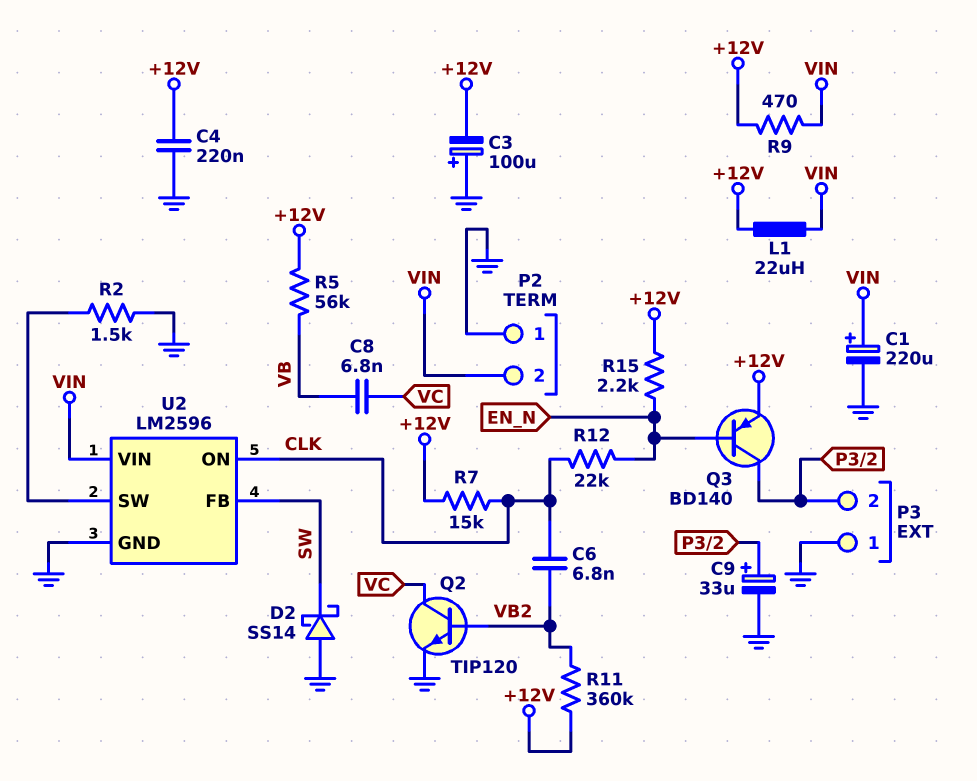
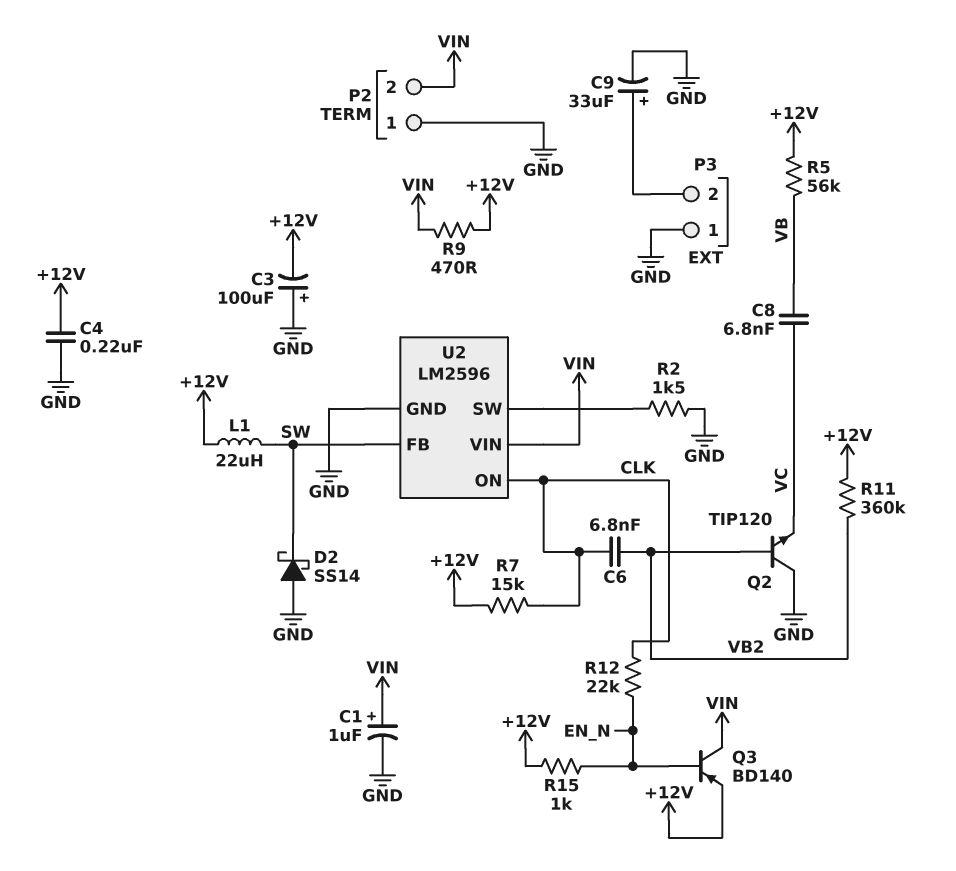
C1: 220uF (plus VIN, minus GND) -> 1uF (plus VIN, minus GND)
L1: 22uH (+12V, VIN) -> 22uH (+12V, SW)
Q2: NPN TIP120 (B VB2, C VC, E GND) -> NPN TIP120 (B VB2, C GND, E VC)
Q3: PNP BD140 (B EN_N, C P3/2, E +12V) -> PNP BD140 (B EN_N, C VIN, E +12V)
R15: 2.2k (+12V, EN_N) -> 1k (+12V, EN_N)

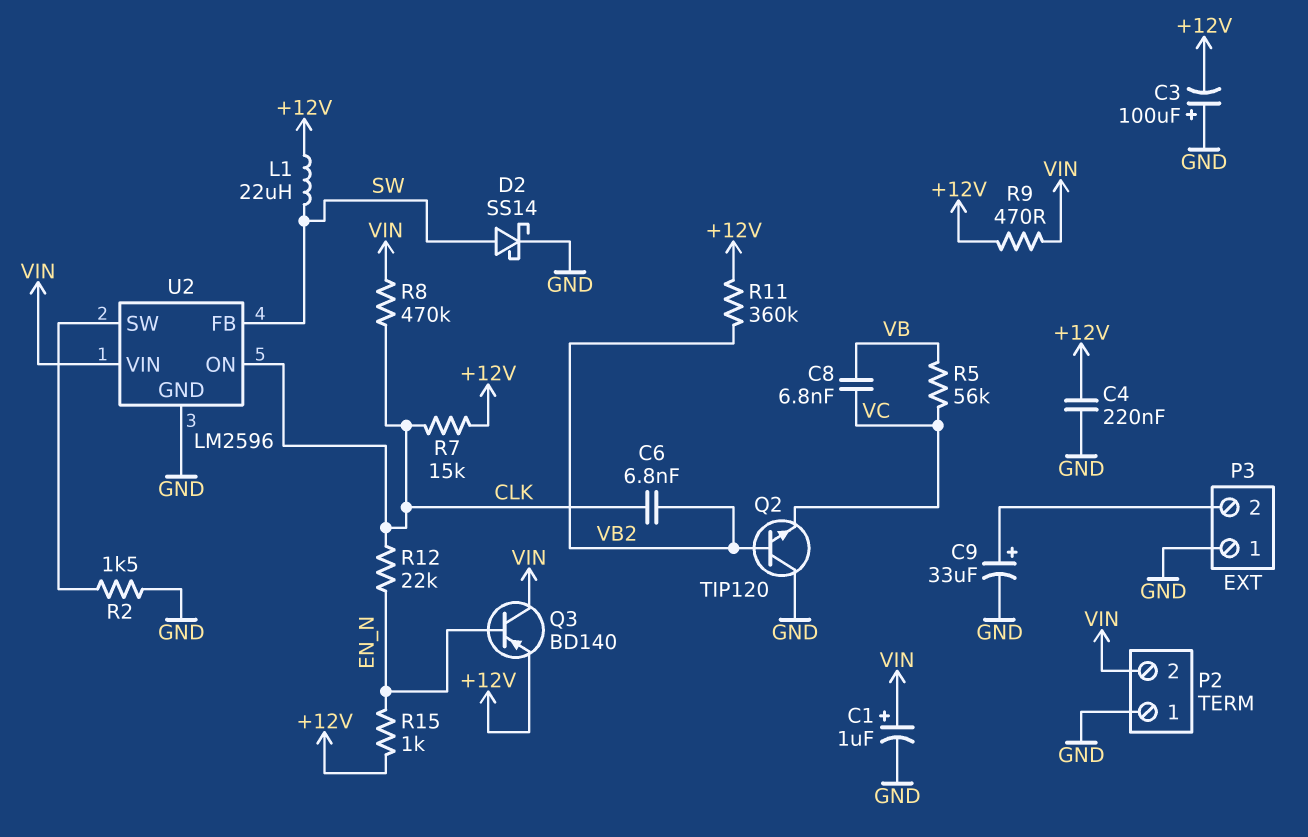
D2: schottky SS14 (A GND, K SW) -> schottky SS14 (A SW, K GND)
R5: 56k (+12V, VB) -> 56k (VB, VC)
R8: none -> 470k (CLK, VIN)

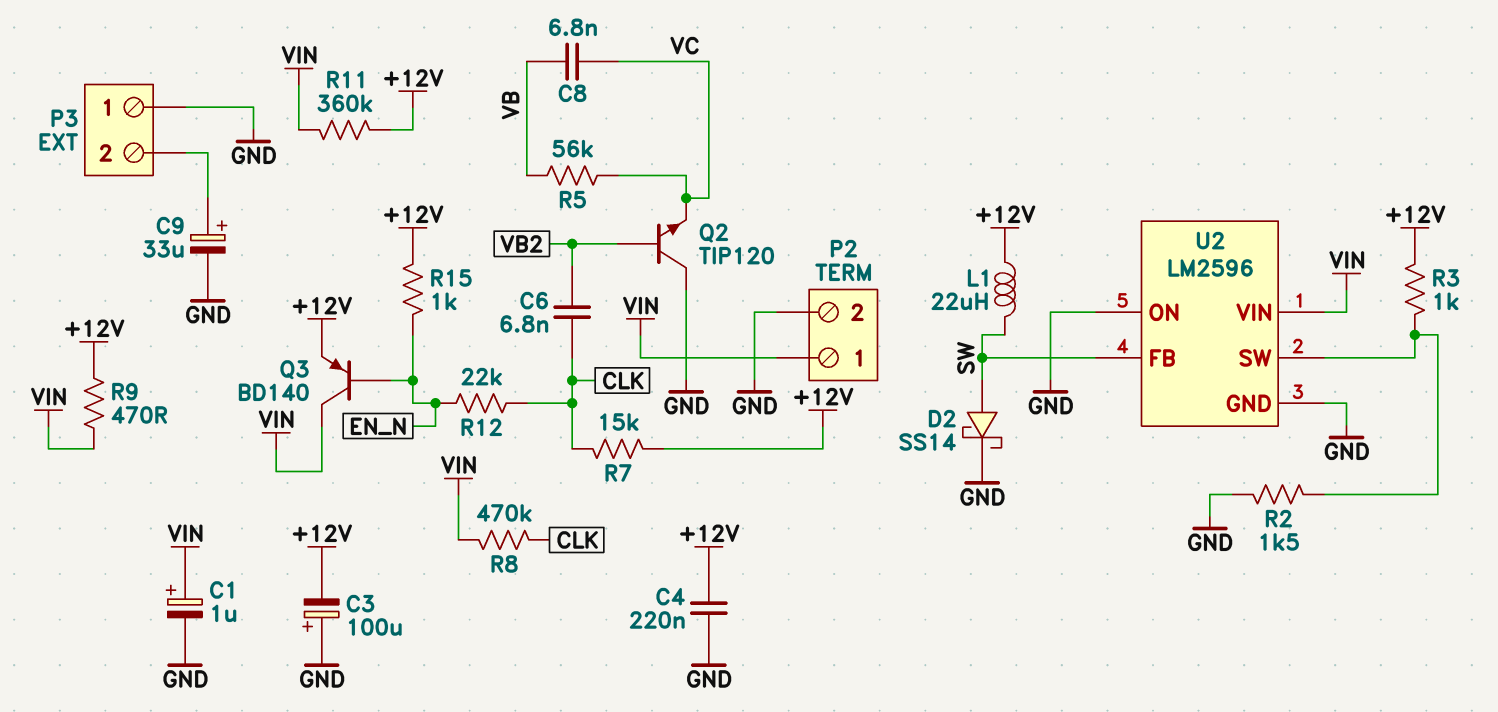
P2 pin 1: GND -> VIN
P2 pin 2: VIN -> GND
R3: none -> 1k (+12V, U2/SW)
R11: 360k (+12V, VB2) -> 360k (+12V, VIN)
U2 pin ON: CLK -> GND

